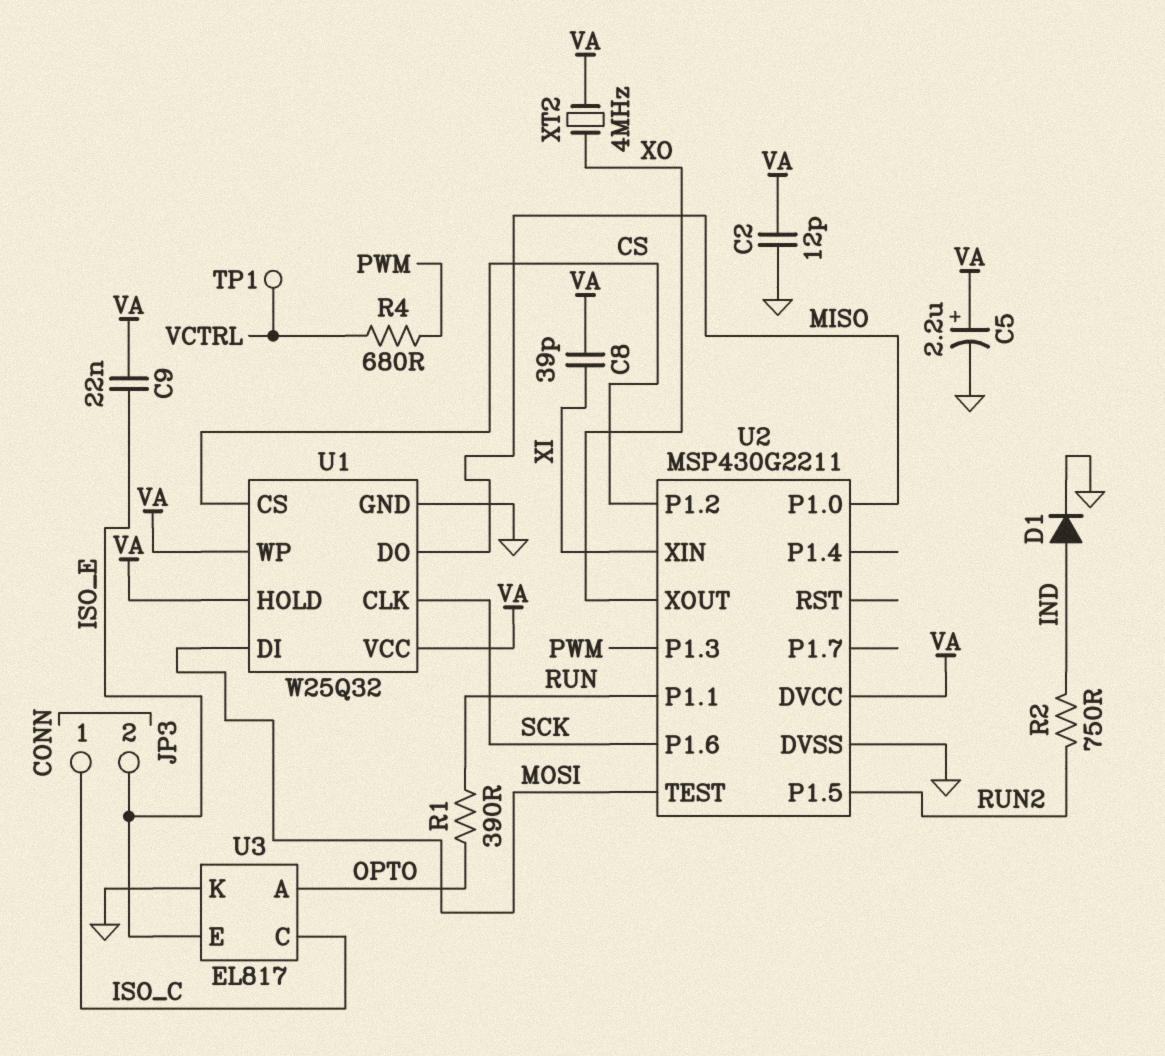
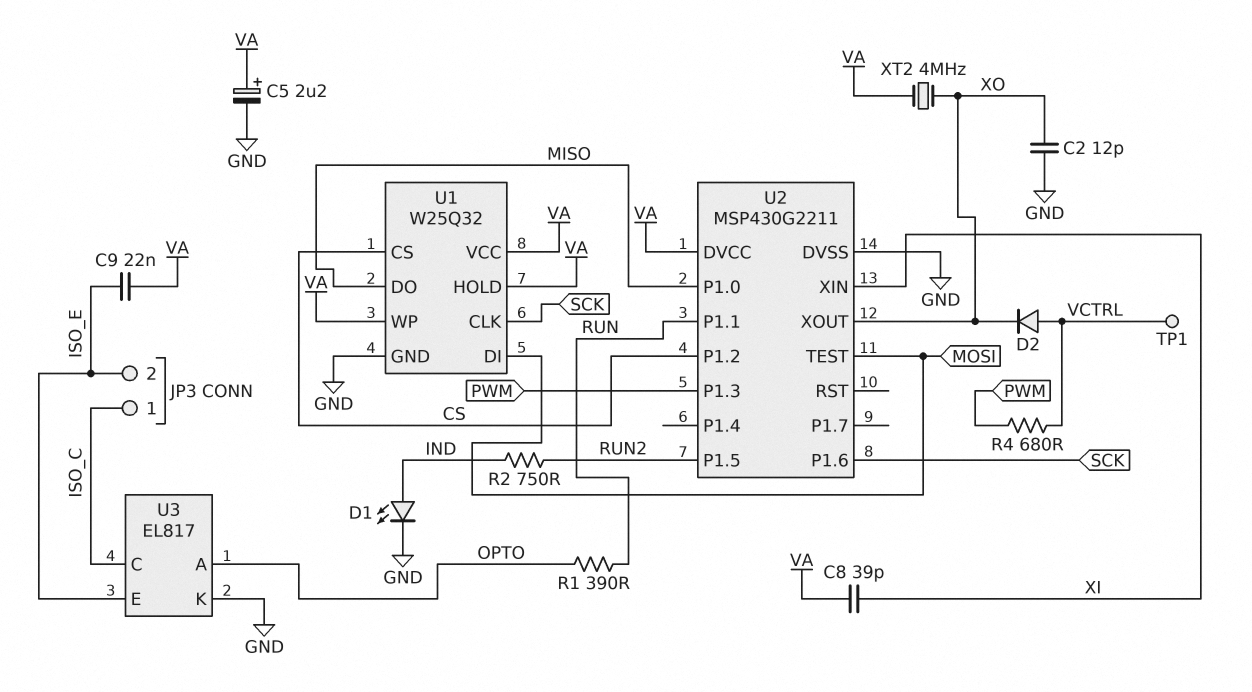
C2: 12pF (GND, VA) -> 12pF (GND, XO)
D1: diode (A IND, K GND) -> LED (A IND, K GND)
D2: none -> diode (A VCTRL, K XO)

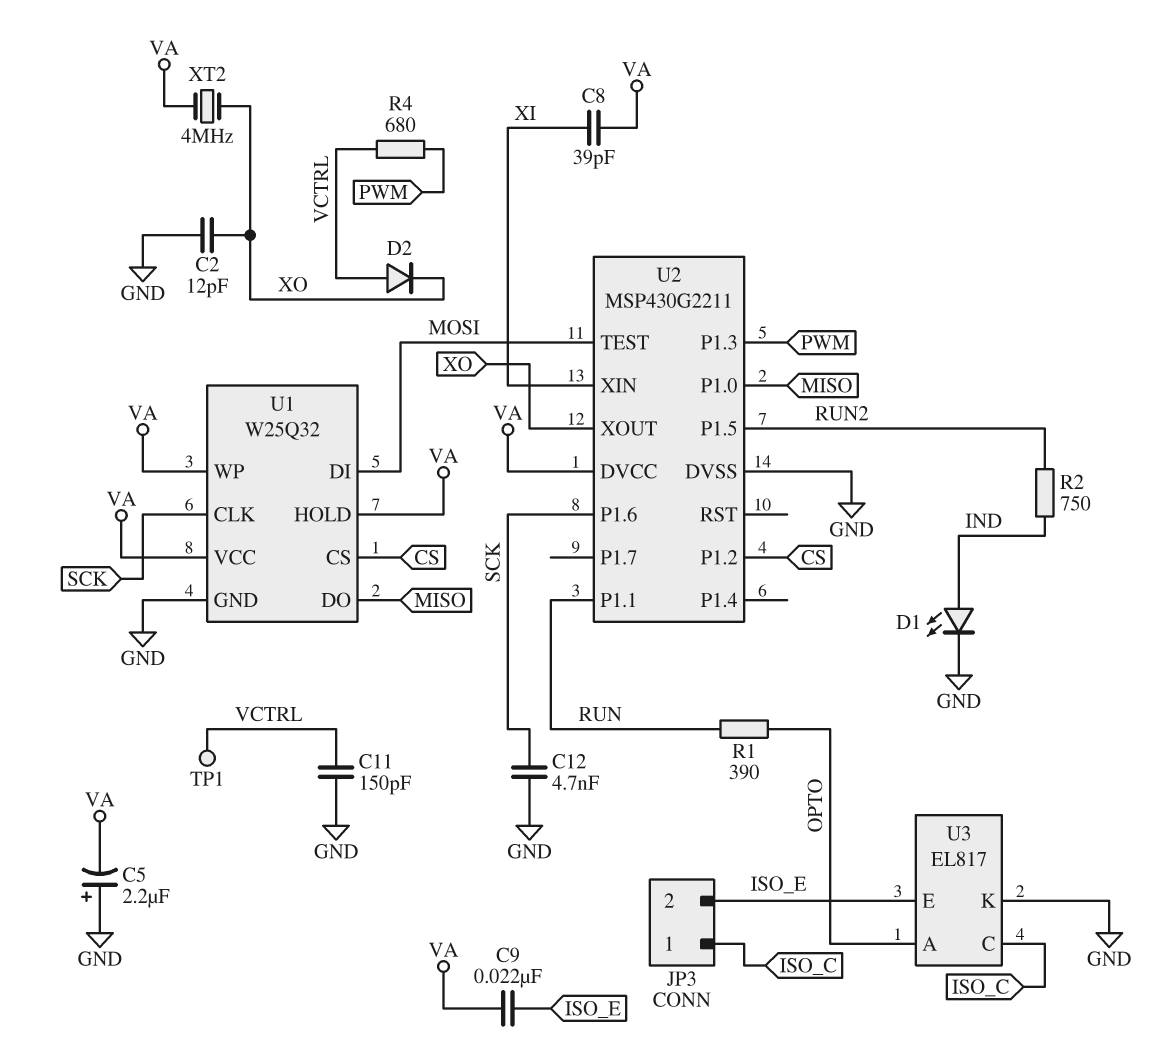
C5: 2.2uF (plus VA, minus GND) -> 2.2uF (plus GND, minus VA)
C11: none -> 150pF (GND, VCTRL)
C12: none -> 4.7nF (GND, SCK)

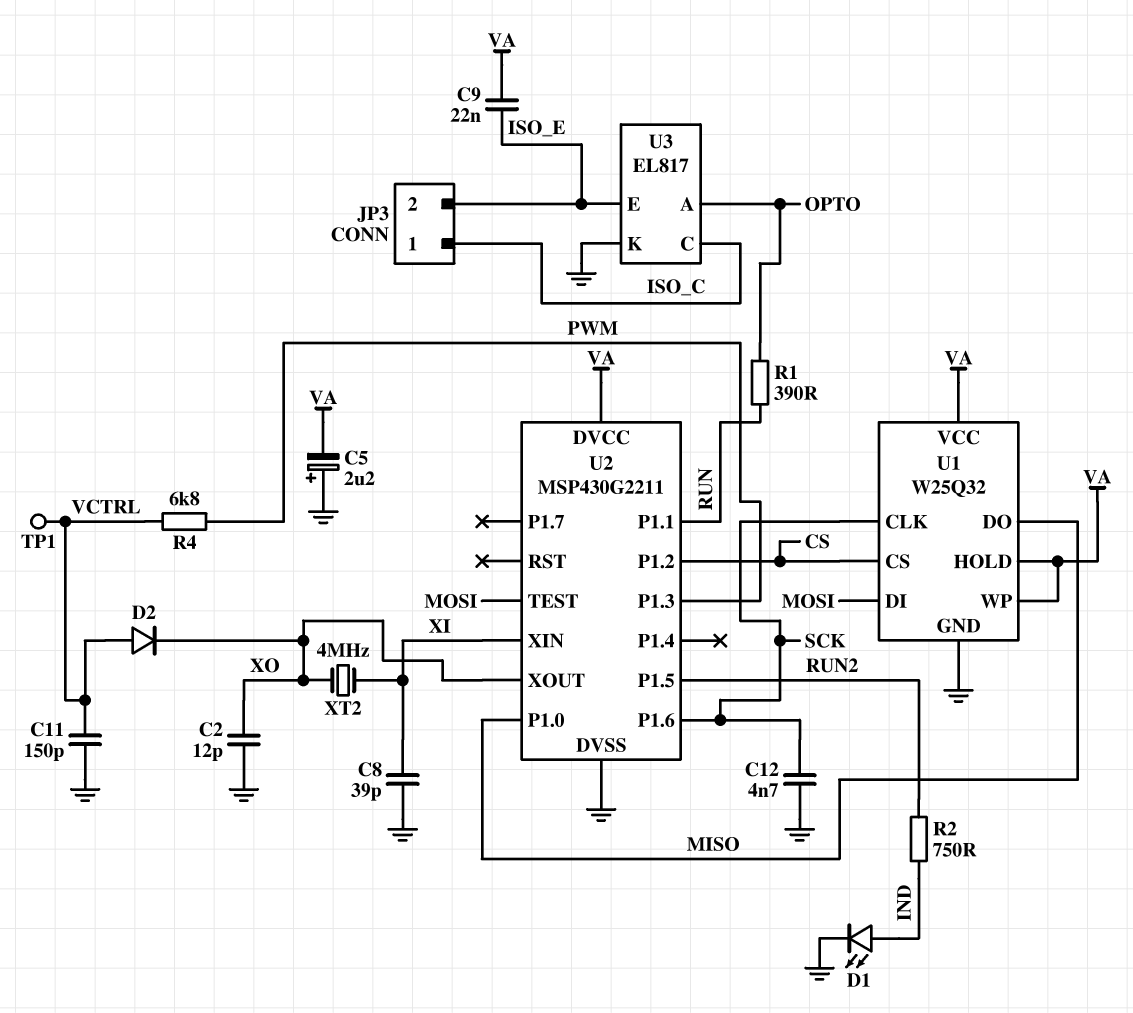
C8: 39pF (VA, XI) -> 39pF (GND, XI)
R4: 680 (PWM, VCTRL) -> 6.8k (PWM, VCTRL)
XT2: 4MHz (VA, XO) -> 4MHz (XI, XO)

